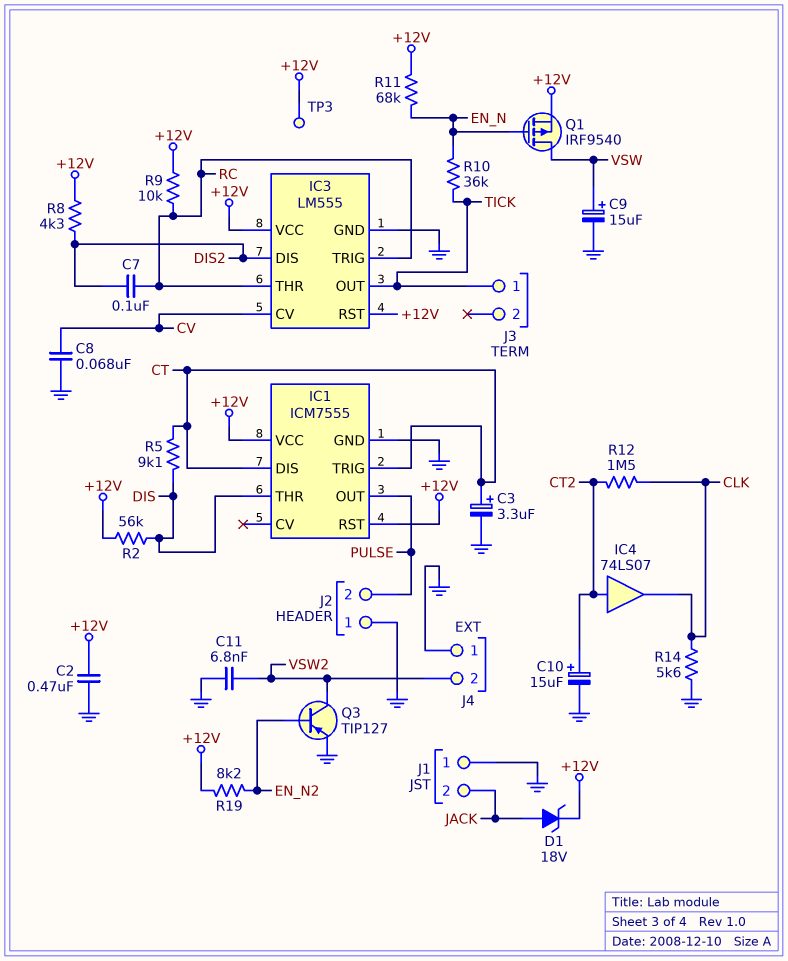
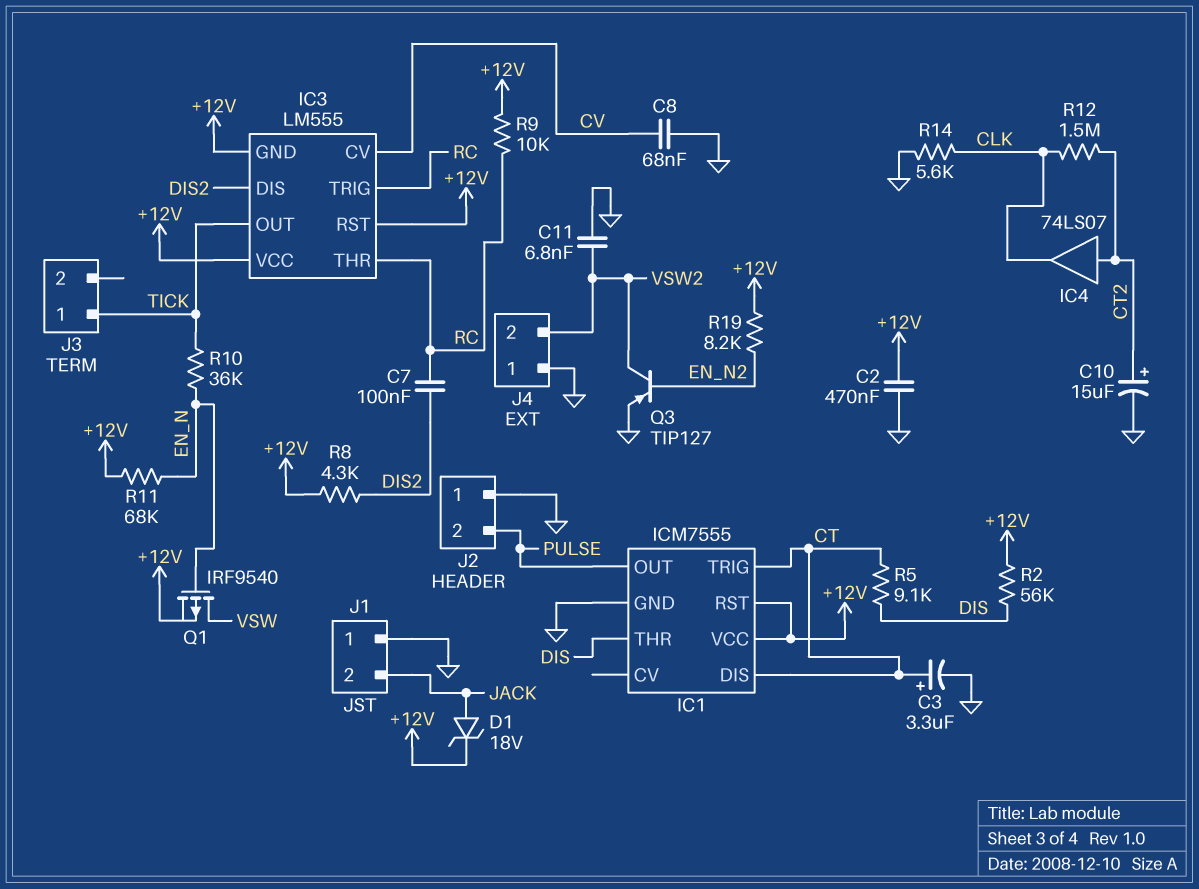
C9: 15uF (plus VSW, minus GND) -> none
IC3 pin GND: GND -> +12V
TP3: test point (+12V) -> none

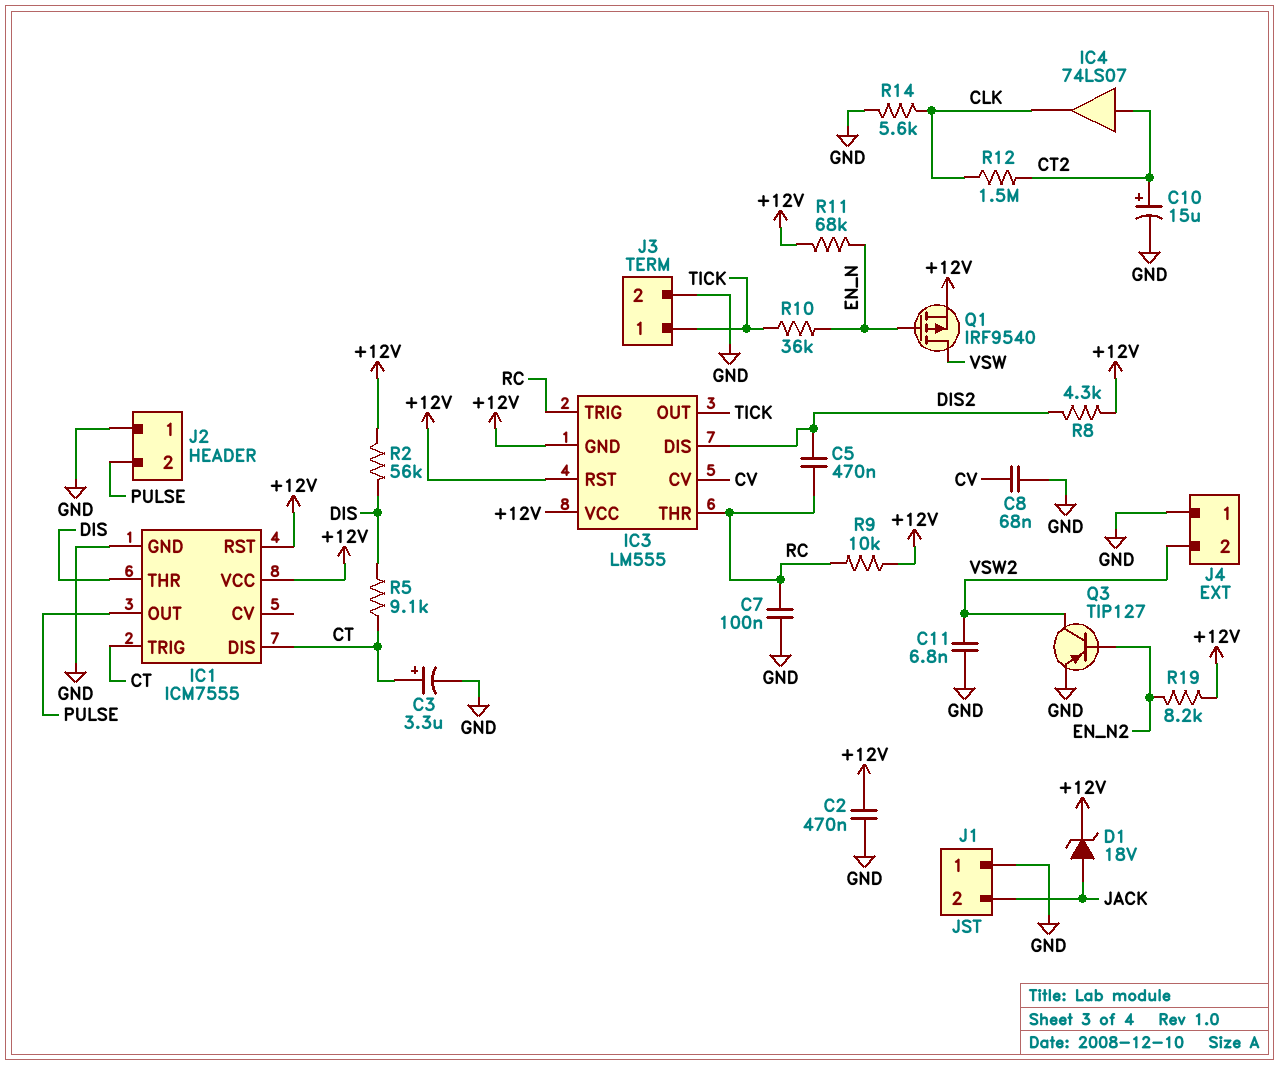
C5: none -> 470nF (DIS2, RC)
C7: 100nF (DIS2, RC) -> 100nF (GND, RC)
J3 pin 2: none -> GND

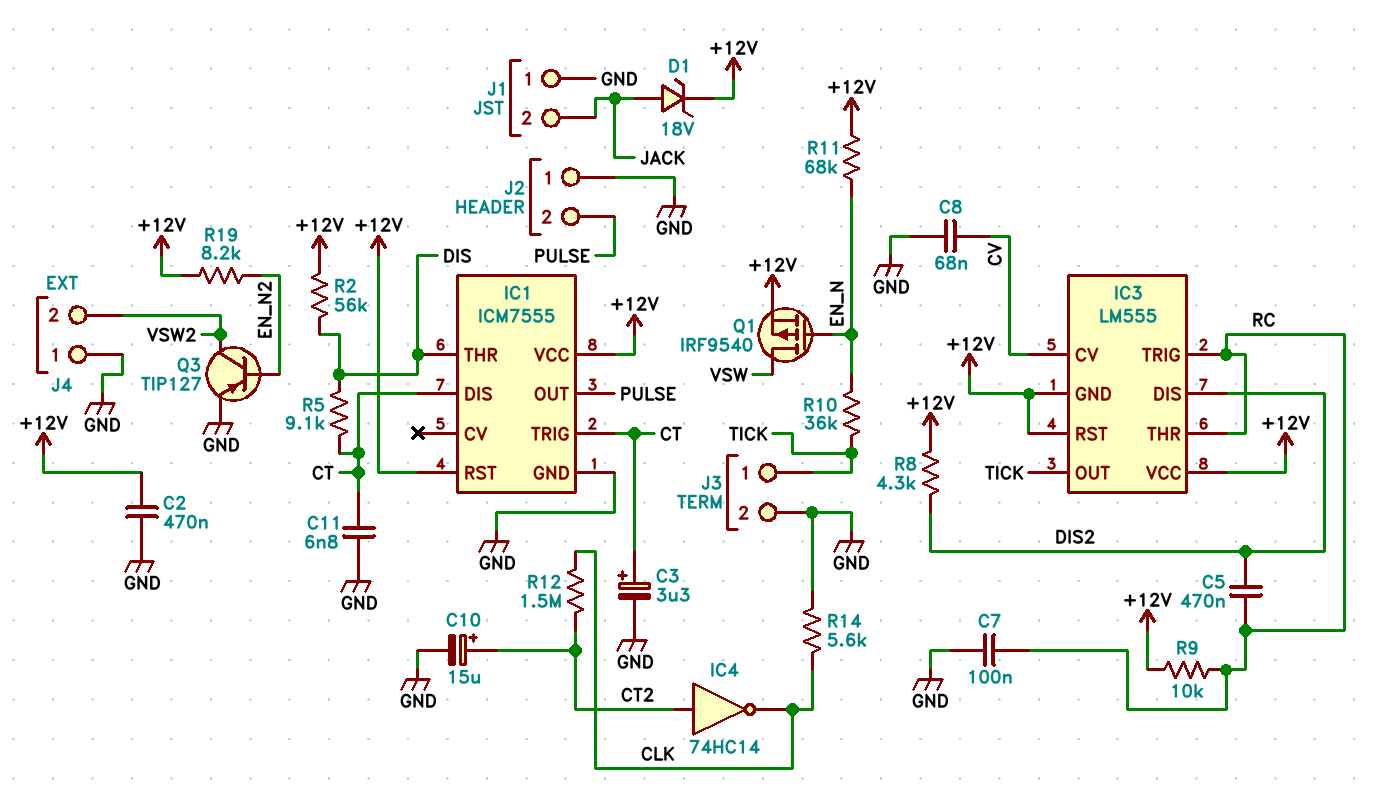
C11: 6.8nF (GND, VSW2) -> 6.8nF (CT, GND)
IC4: buffer 74LS07 (in CT2, out CLK) -> NOT 74HC14 (in CT2, out CLK)

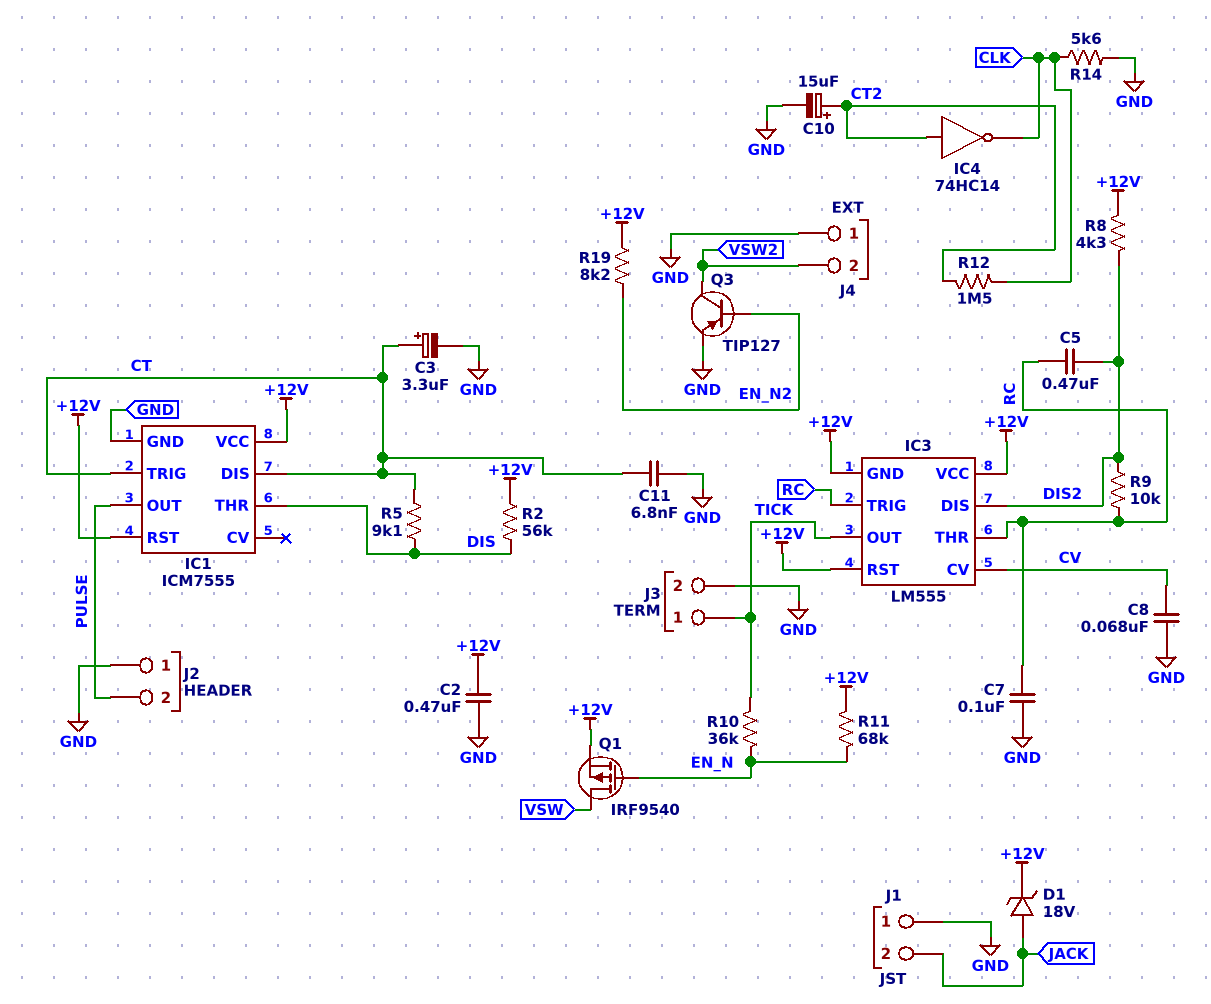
R9: 10k (+12V, RC) -> 10k (DIS2, RC)

